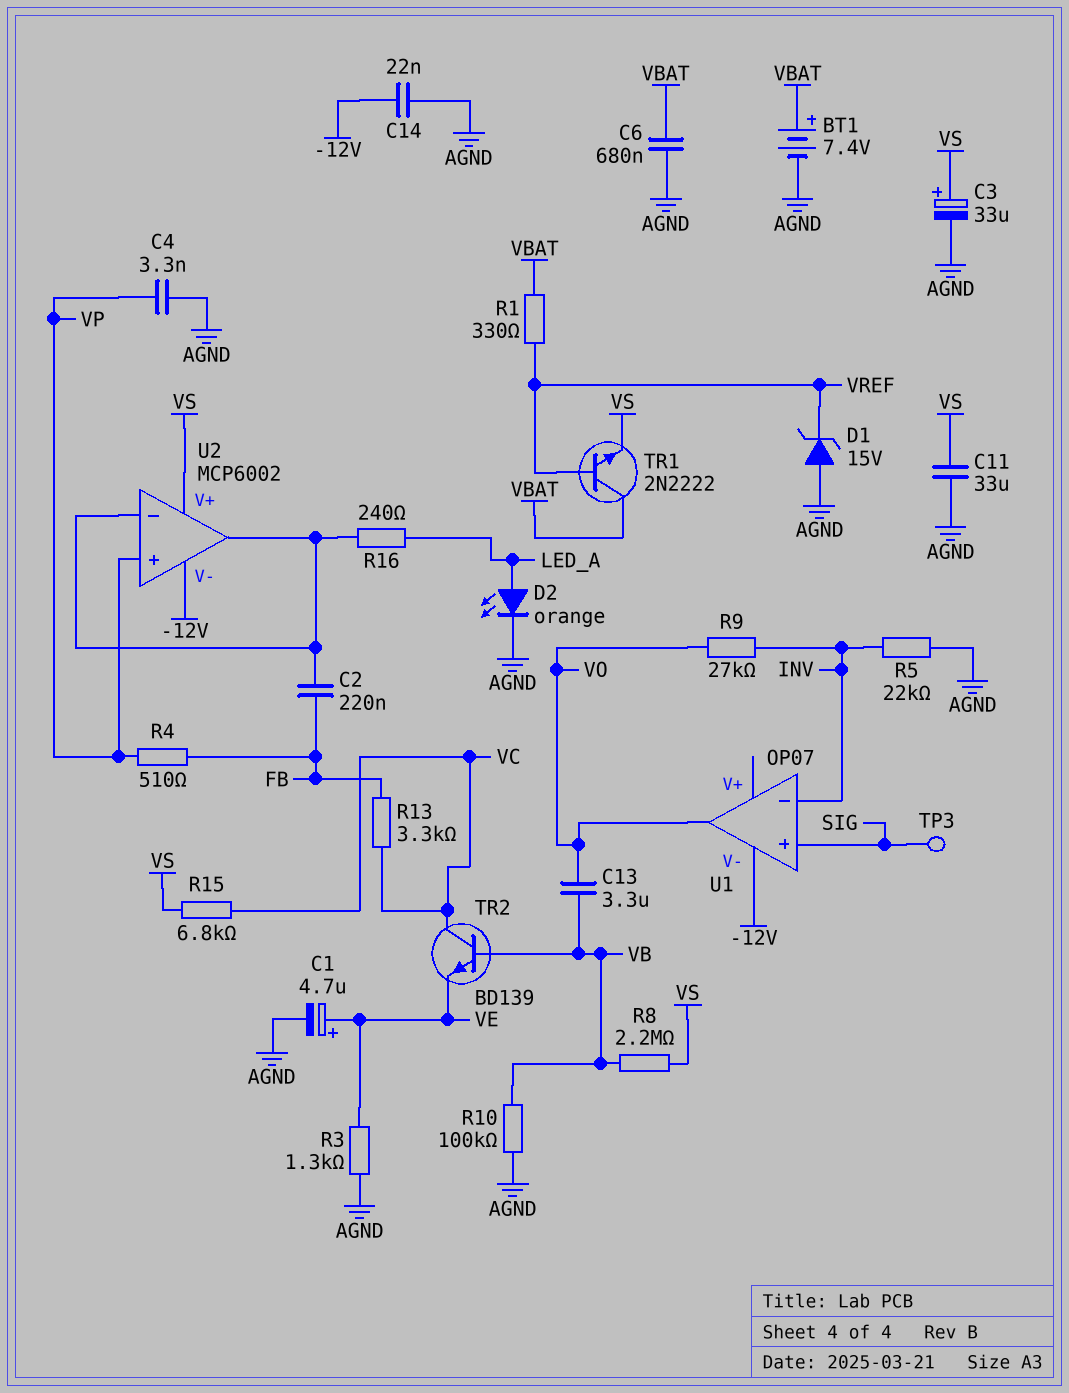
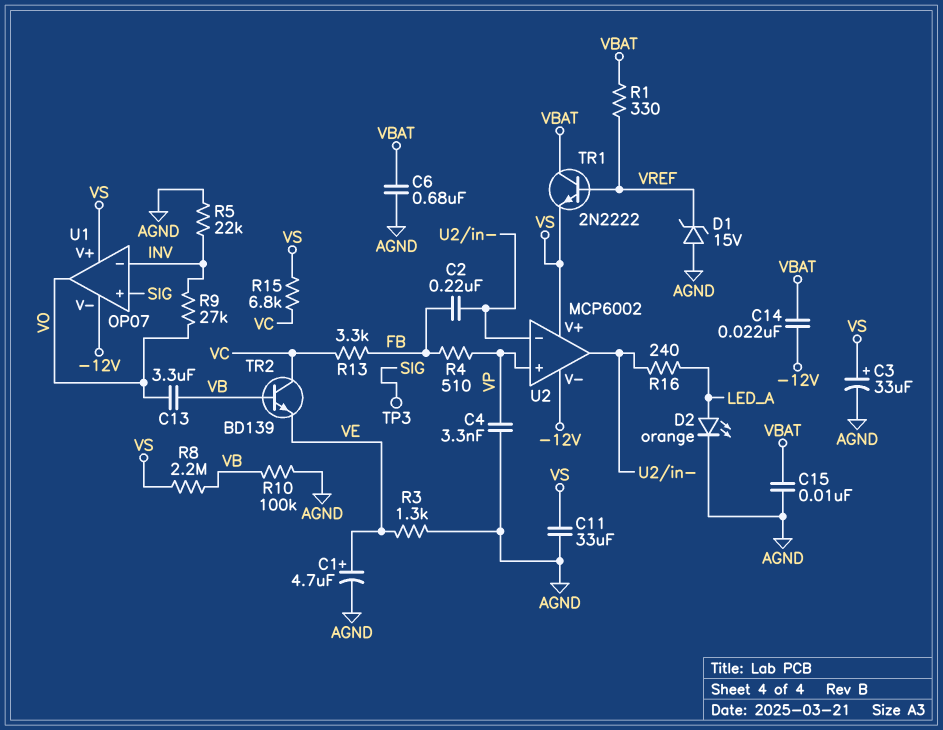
BT1: 7.4V (plus VBAT, minus AGND) -> none
C14: 22nF (-12V, AGND) -> 22nF (-12V, VBAT)
C15: none -> 10nF (AGND, VBAT)
U1 pin V+: none -> VS

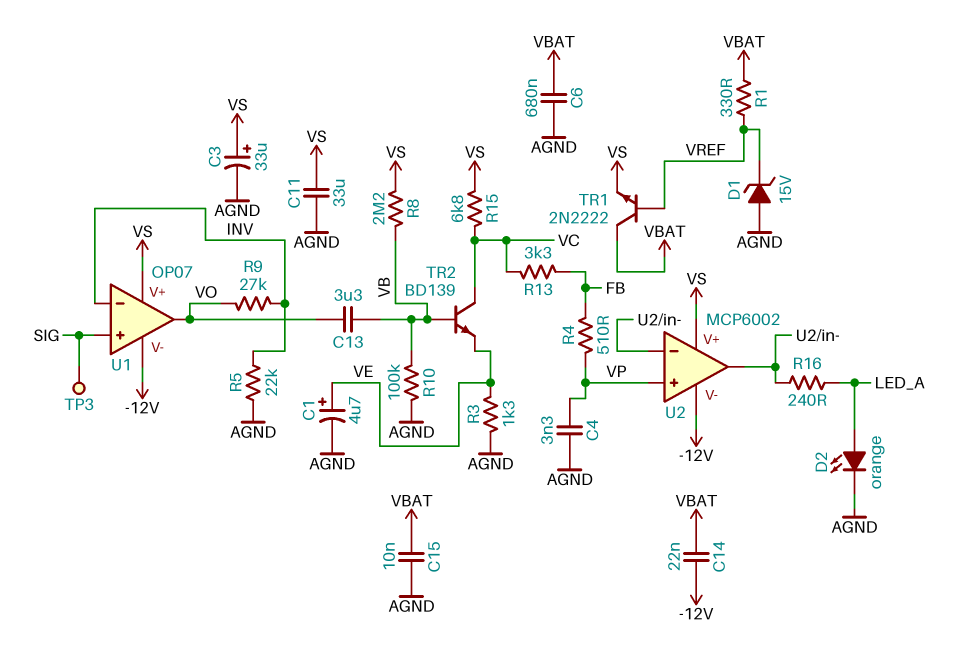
C2: 220nF (FB, U2/in-) -> none

